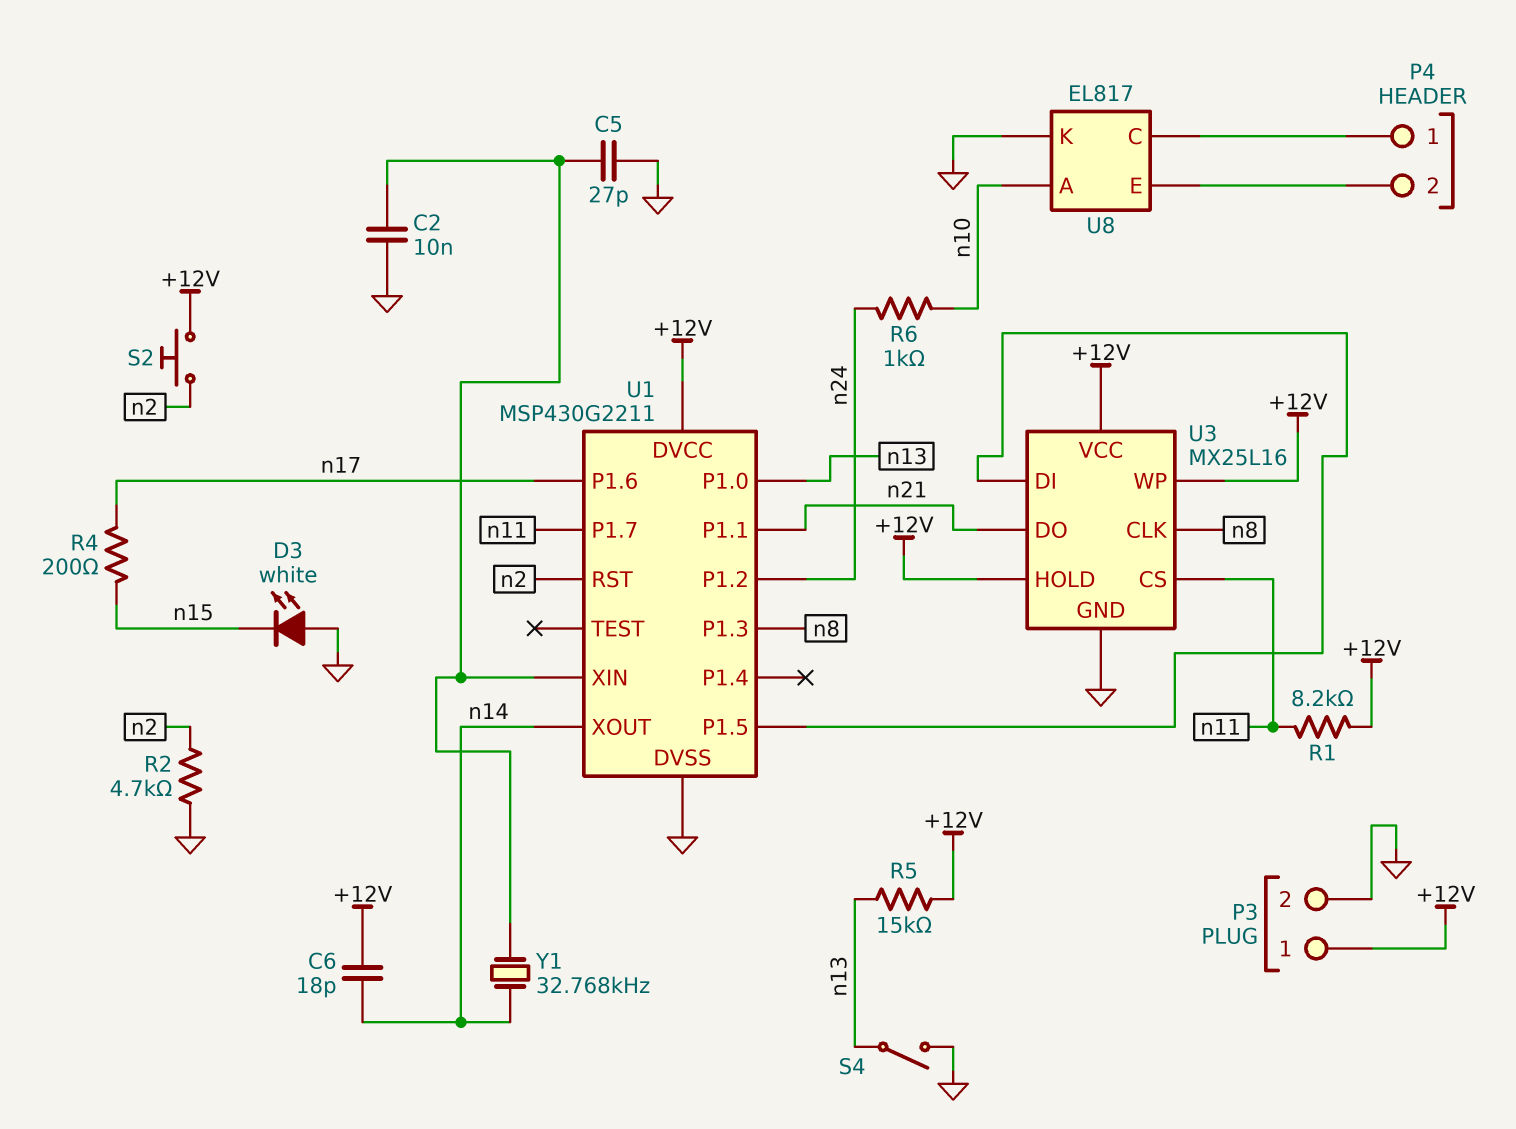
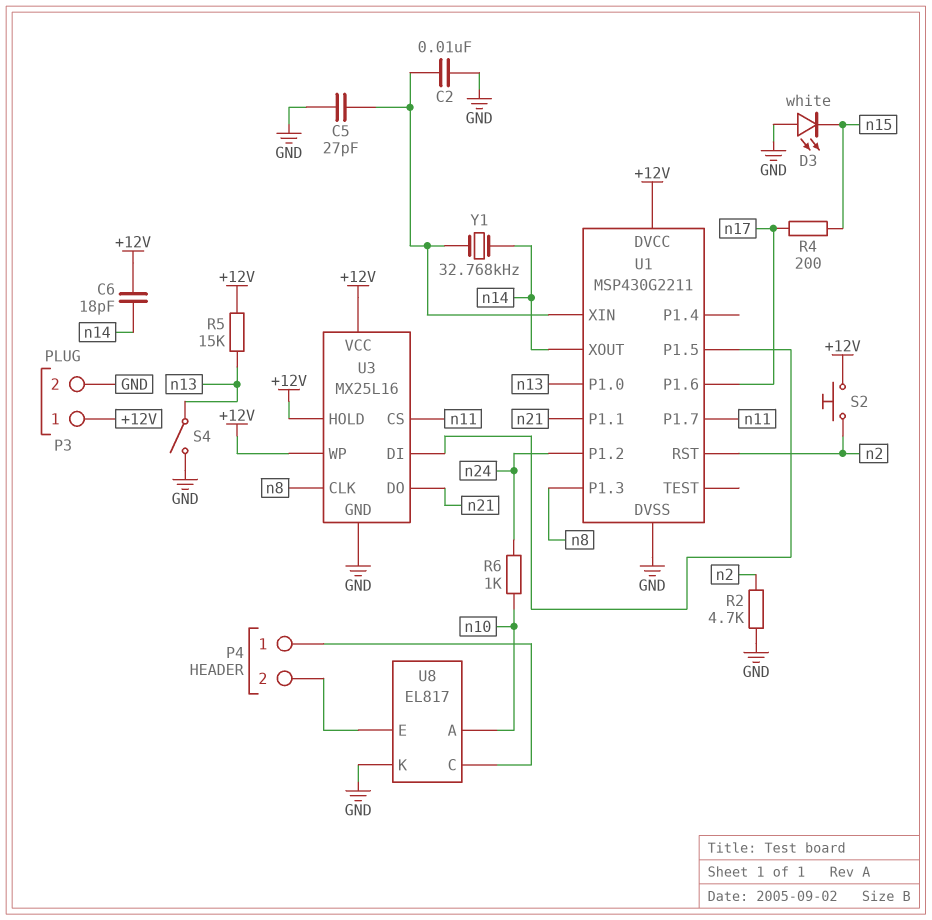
R1: 8.2k (+12V, n11) -> none

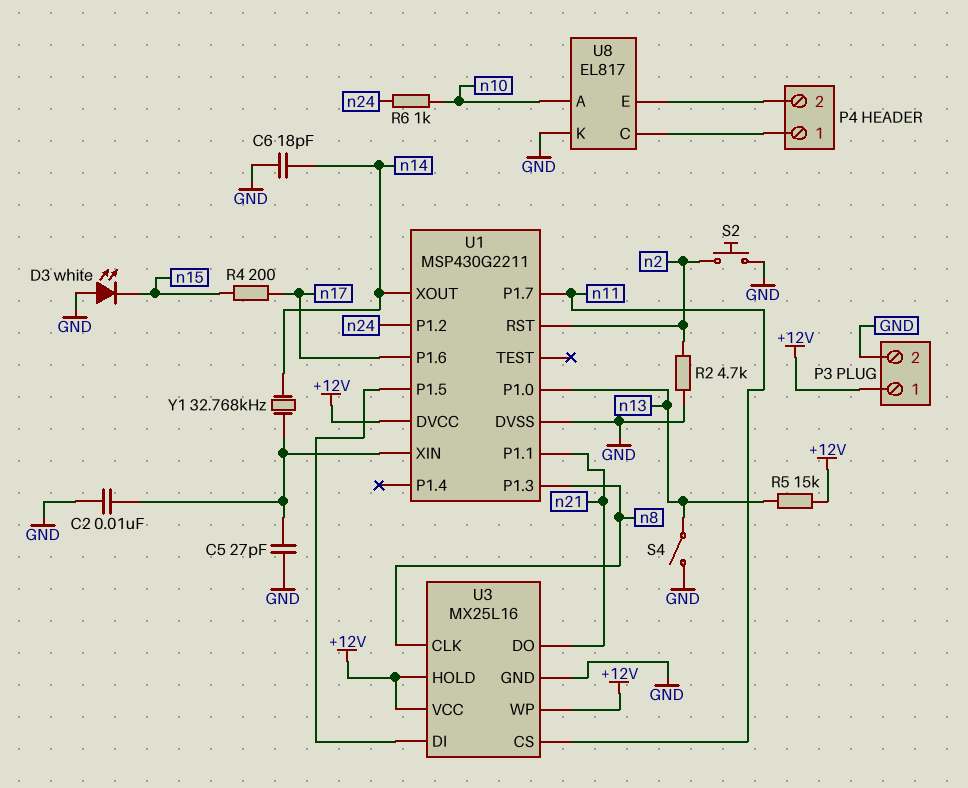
C6: 18pF (+12V, n14) -> 18pF (GND, n14)
S2: button (+12V, n2) -> button (GND, n2)

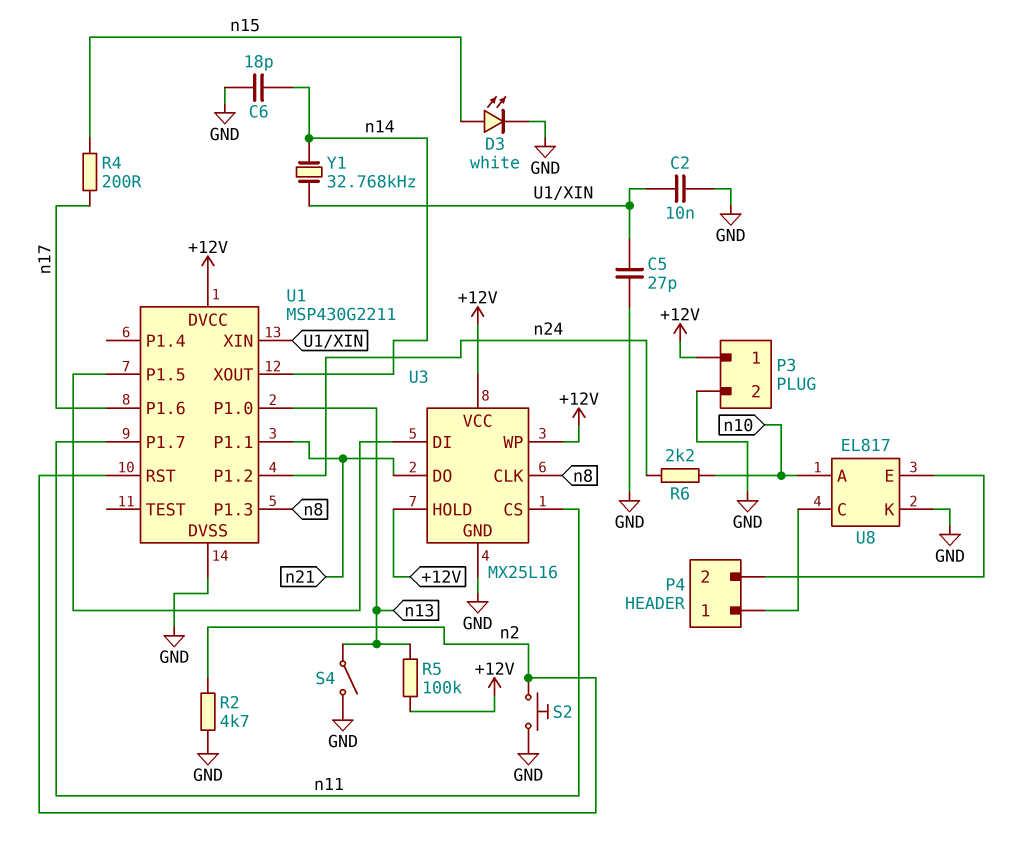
D3: LED white (A GND, K n15) -> LED white (A n15, K GND)
R5: 15k (+12V, n13) -> 100k (+12V, n13)
R6: 1k (n10, n24) -> 2.2k (n10, n24)

